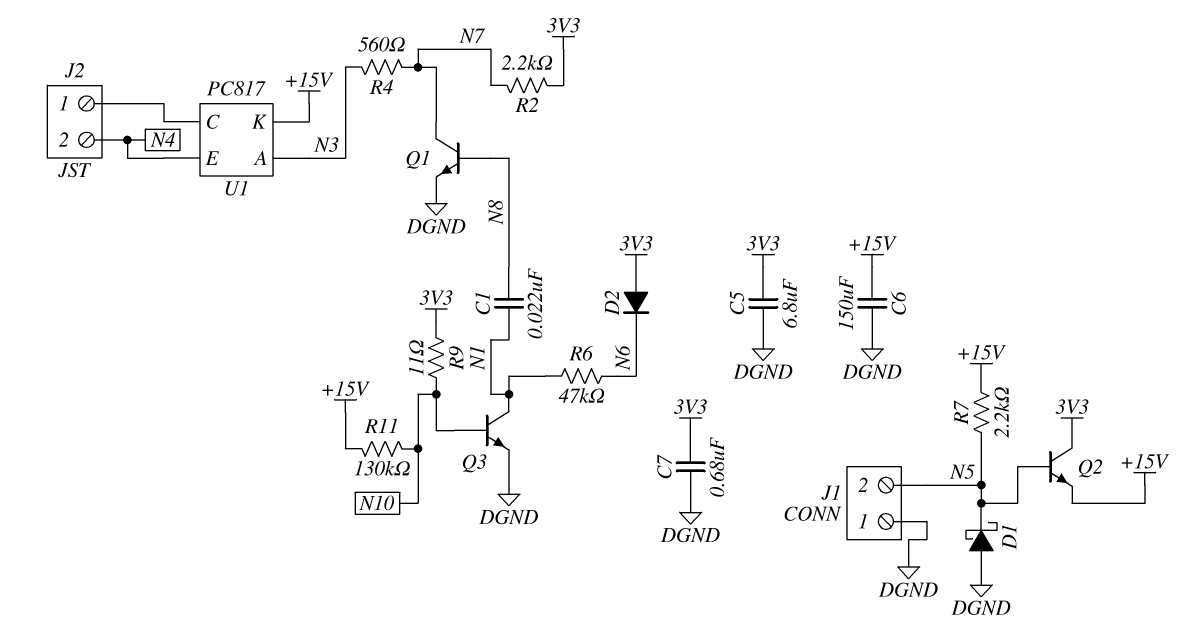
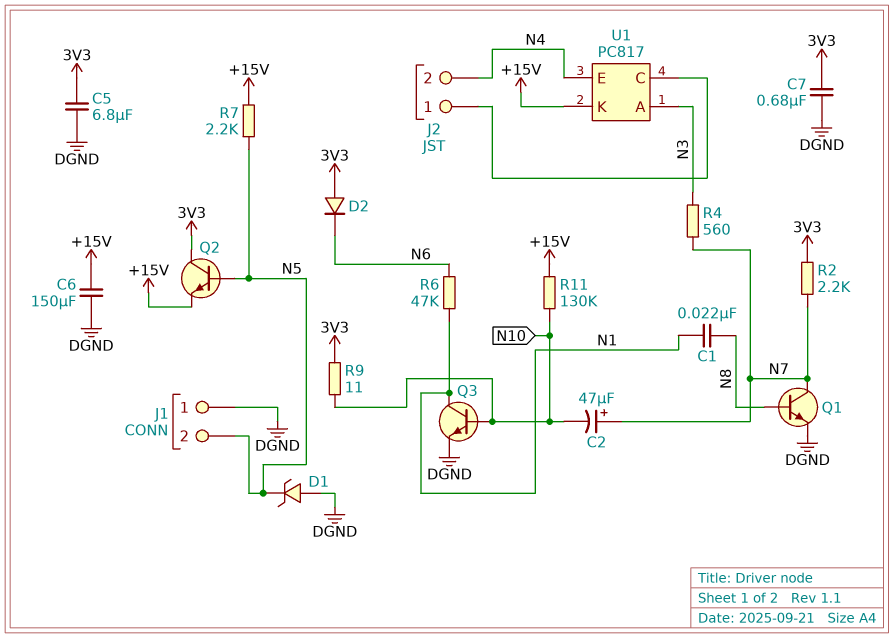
C2: none -> 47uF (plus N7, minus N10)
D1: schottky (A DGND, K N5) -> zener (A DGND, K N5)

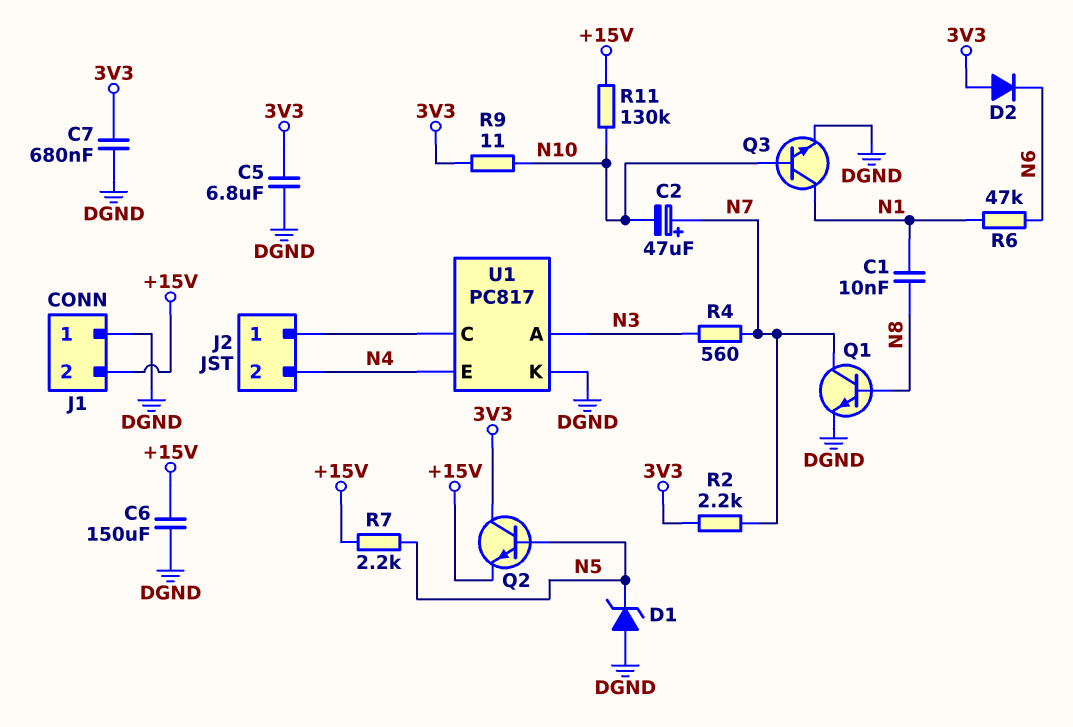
C1: 22nF (N1, N8) -> 10nF (N1, N8)
J1 pin 2: N5 -> +15V
U1 pin K: +15V -> DGND

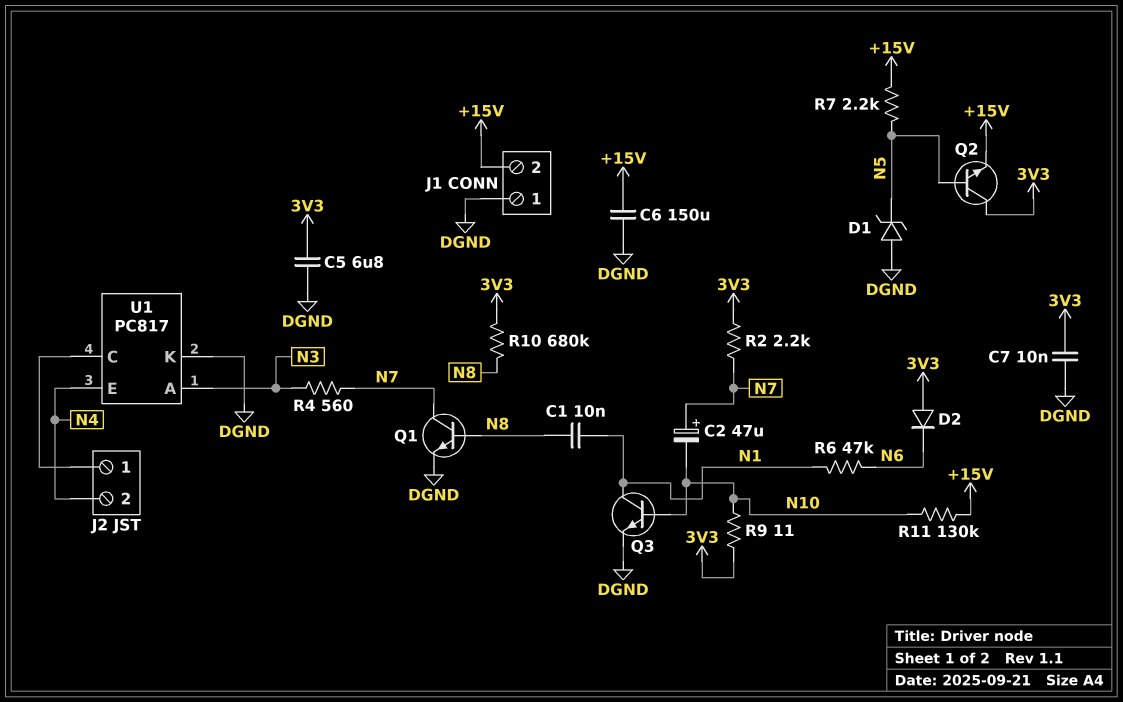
C7: 680nF (3V3, DGND) -> 10nF (3V3, DGND)
R10: none -> 680k (3V3, N8)

